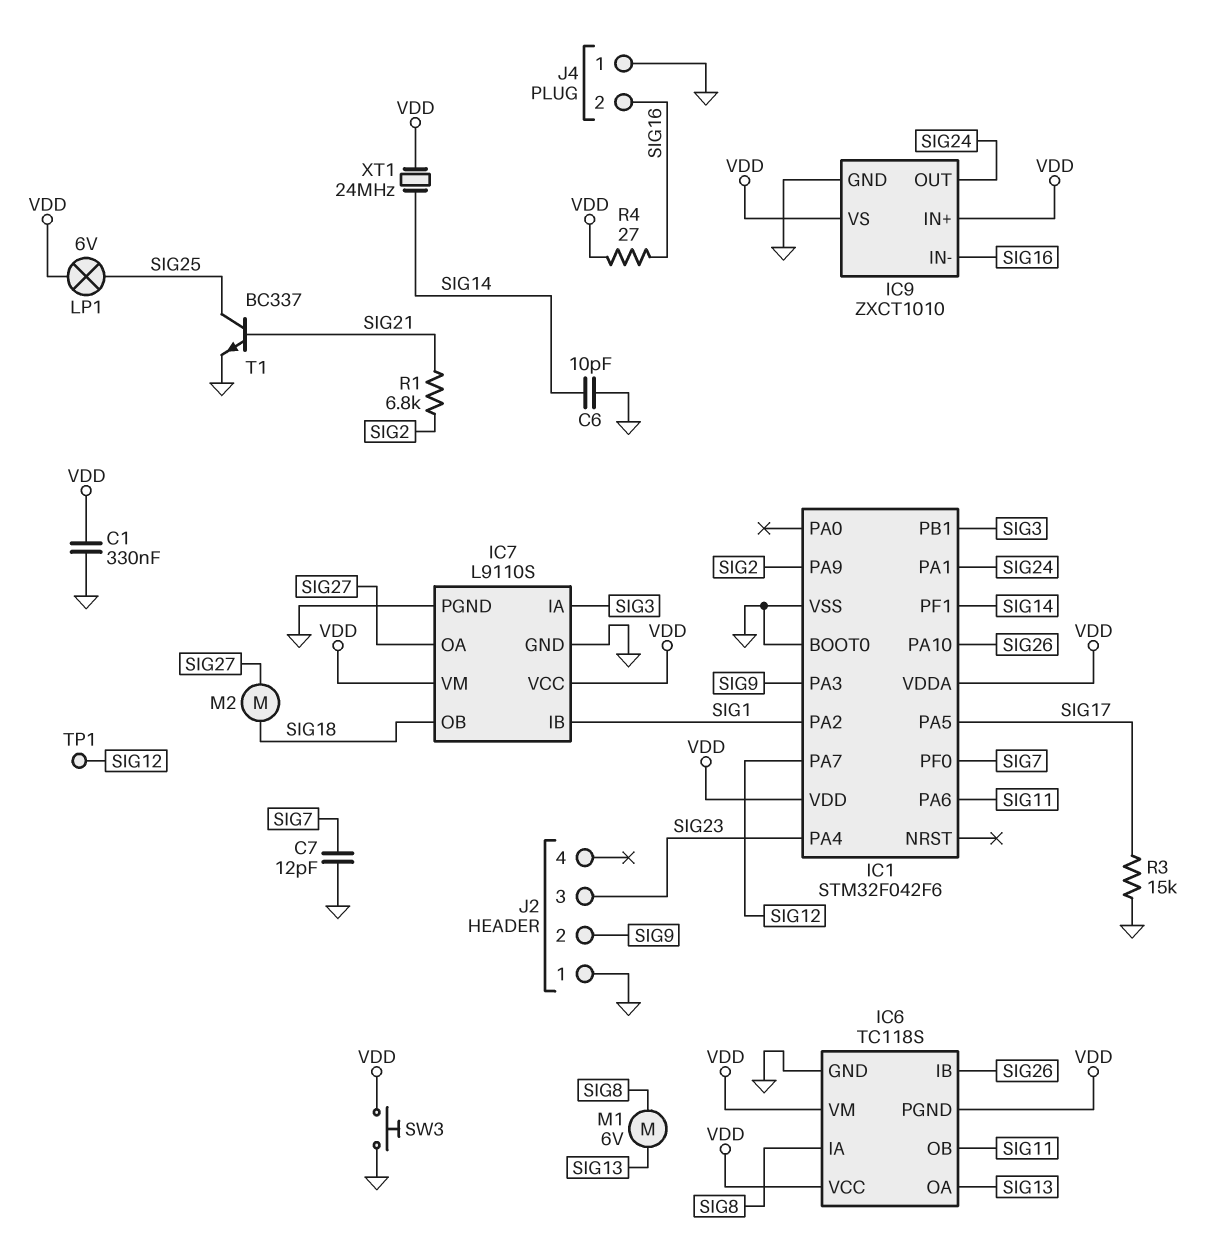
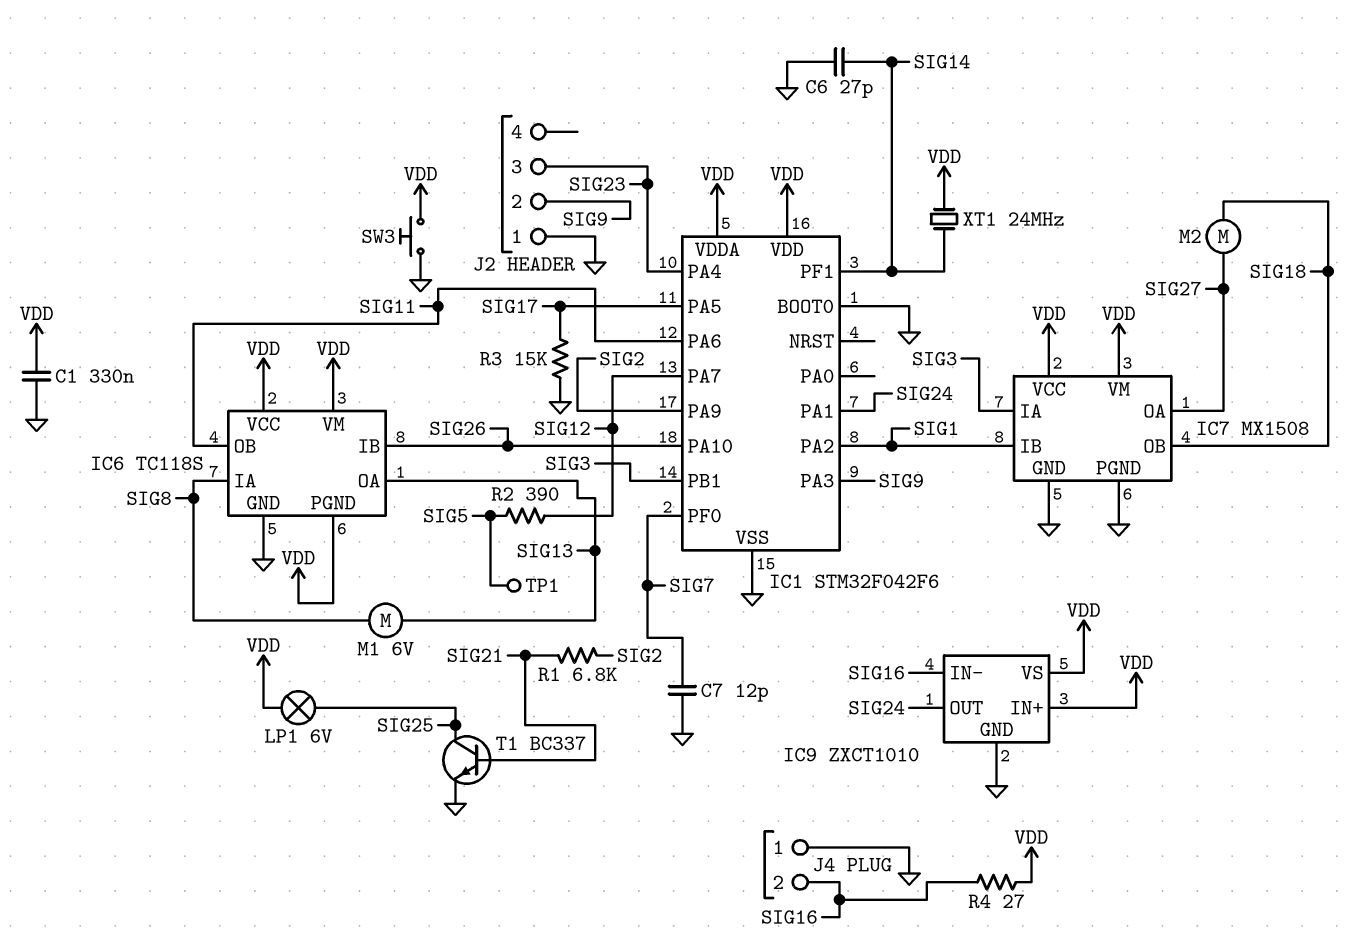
C6: 10pF (GND, SIG14) -> 27pF (GND, SIG14)
IC7: L9110S -> MX1508
R2: none -> 390 (SIG5, SIG12)
TP1: test point (SIG12) -> test point (SIG5)

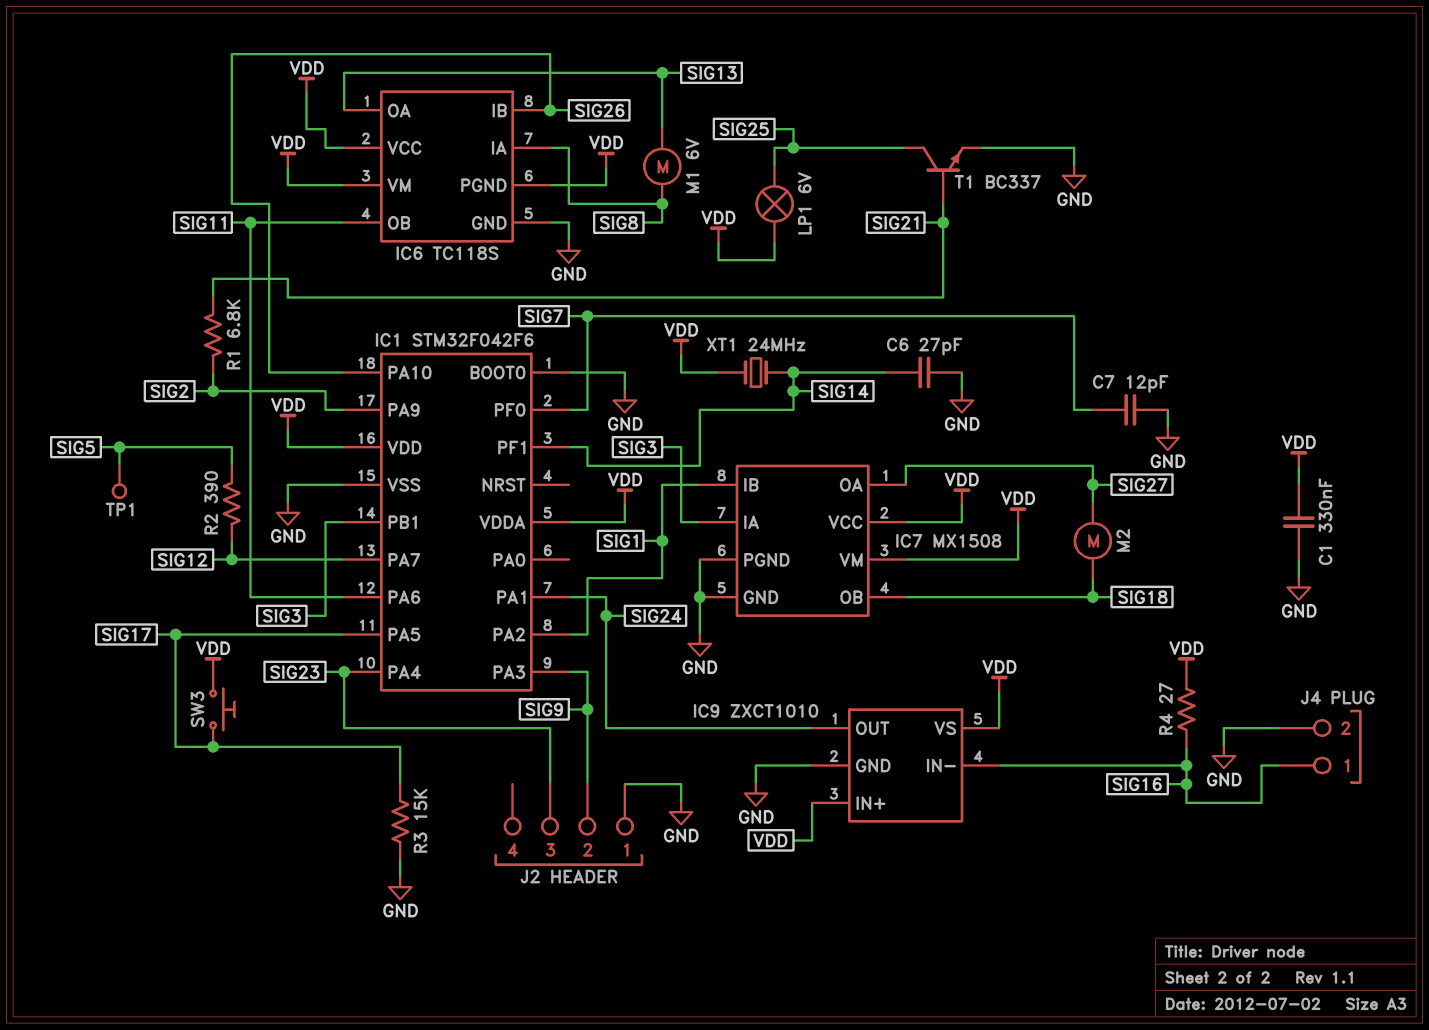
J4 pin 1: GND -> SIG16
J4 pin 2: SIG16 -> GND
SW3: button (GND, VDD) -> button (SIG17, VDD)

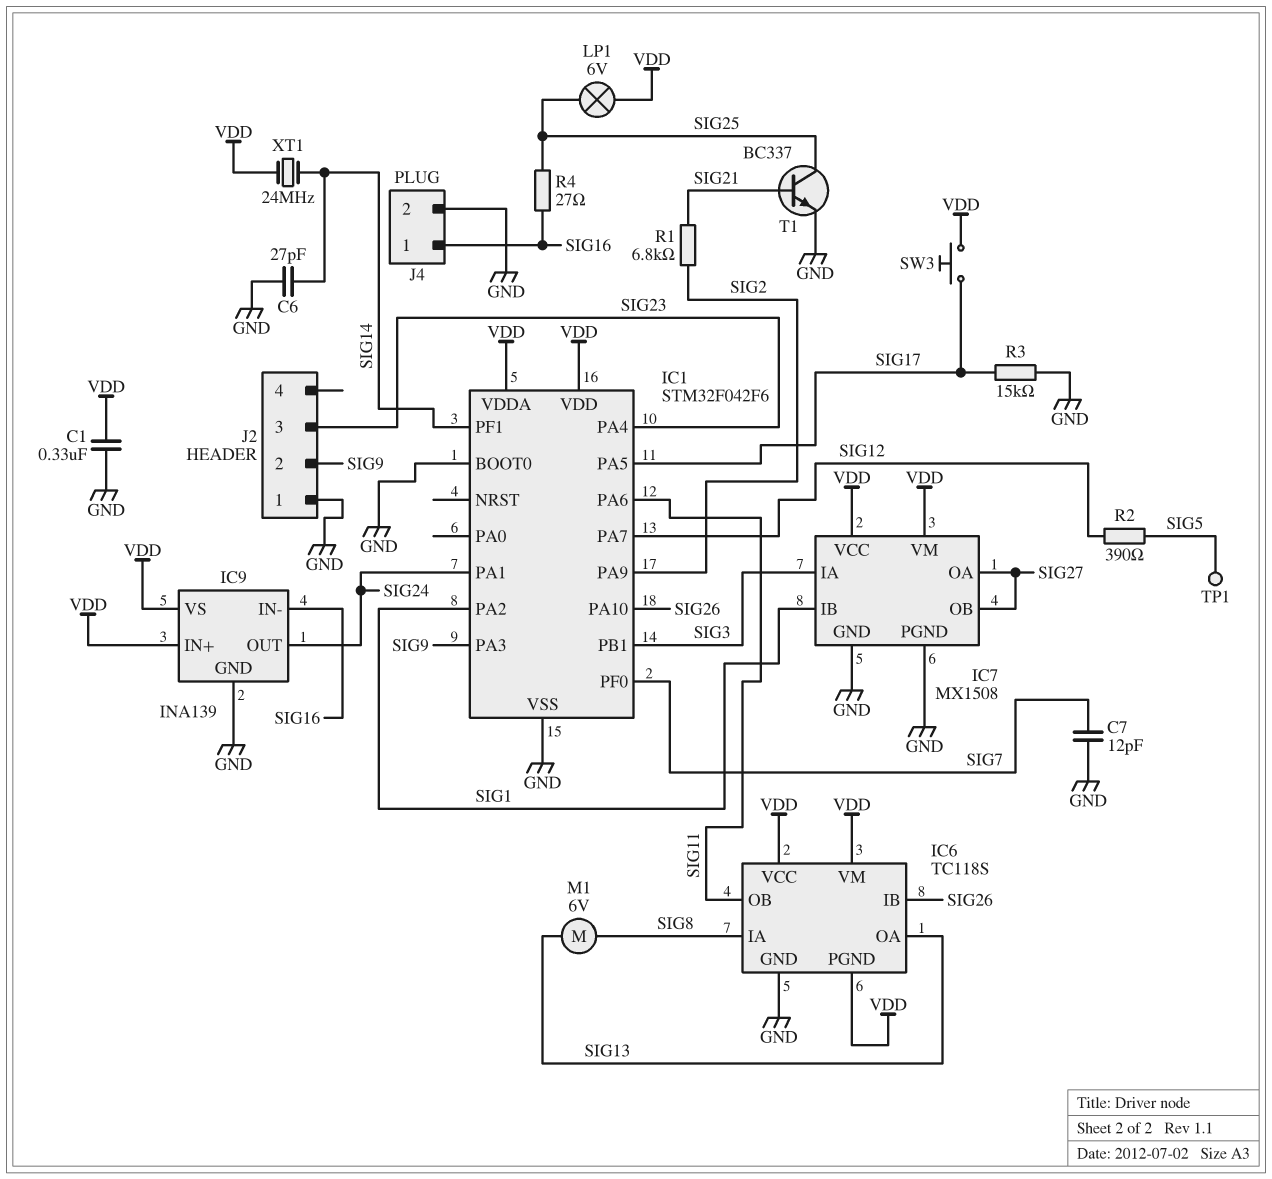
IC7 pin OB: SIG18 -> SIG27
IC9: ZXCT1010 -> INA139
M2: motor (SIG18, SIG27) -> none
R4: 27 (SIG16, VDD) -> 27 (SIG16, SIG25)

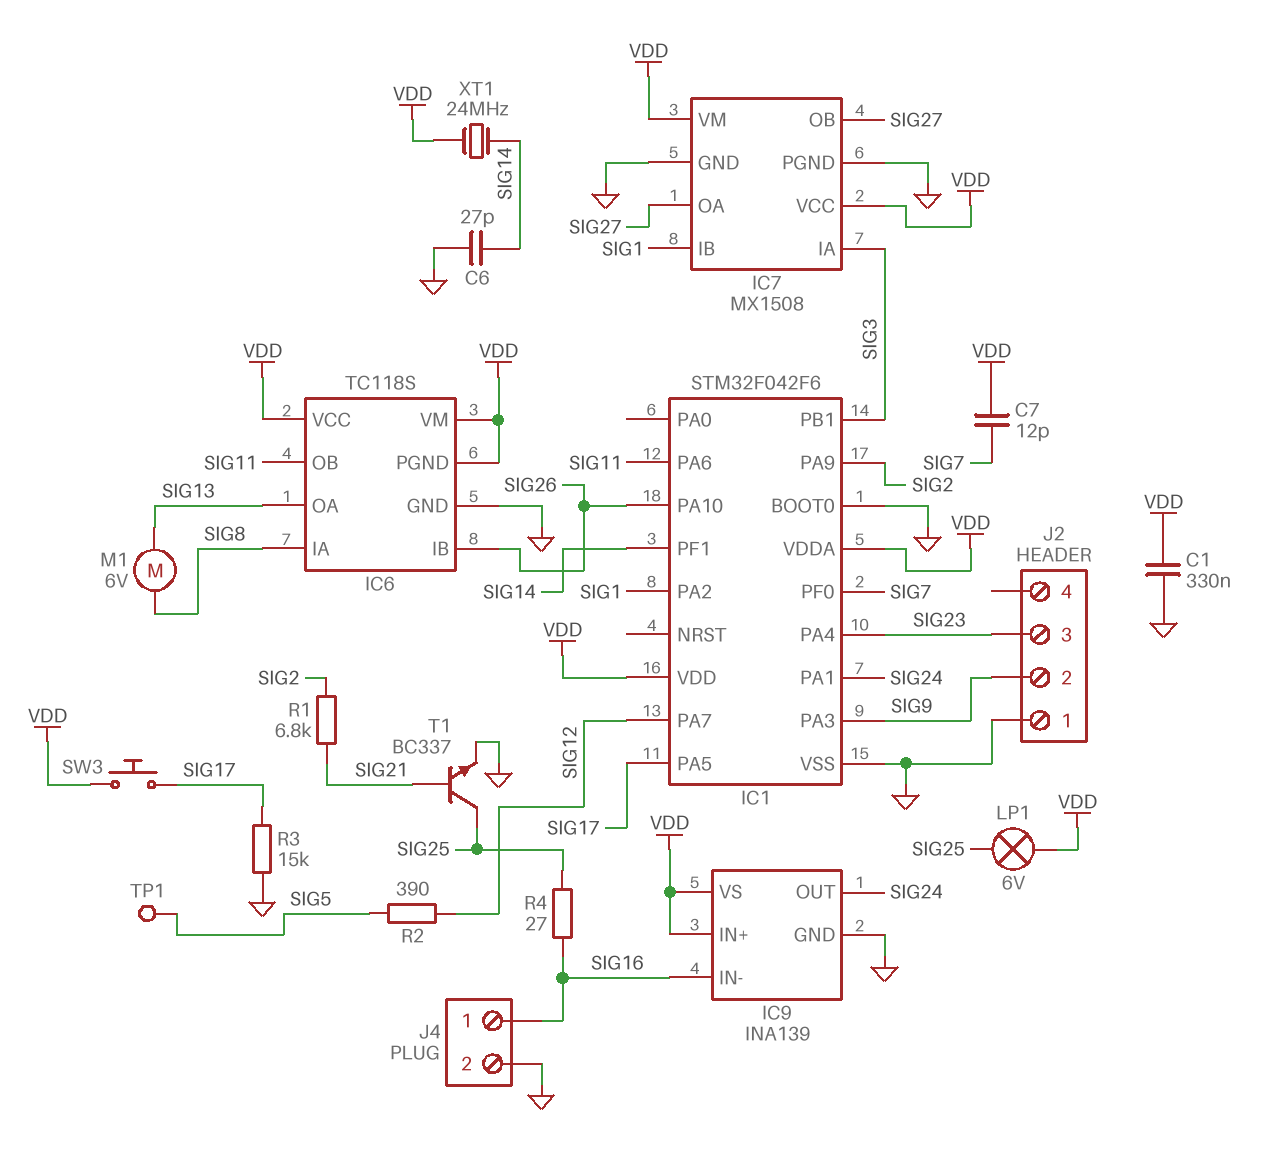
C7: 12pF (GND, SIG7) -> 12pF (SIG7, VDD)

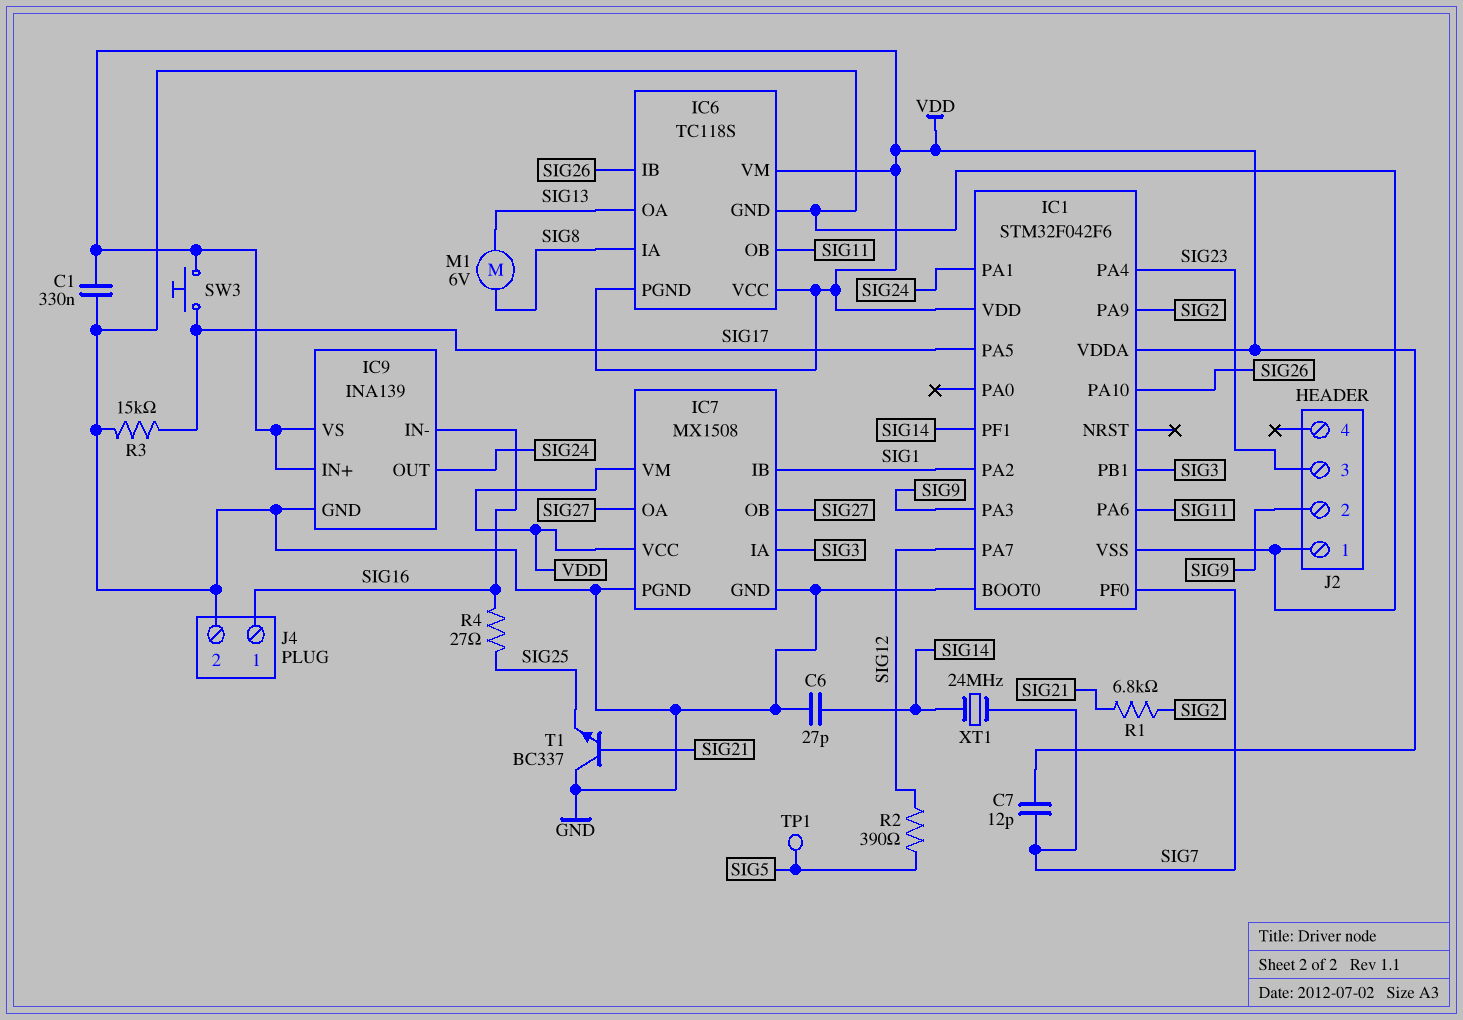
LP1: lamp 6V (SIG25, VDD) -> none
T1: NPN BC337 (B SIG21, C SIG25, E GND) -> NPN BC337 (B SIG21, C GND, E SIG25)
XT1: 24MHz (SIG14, VDD) -> 24MHz (SIG7, SIG14)

